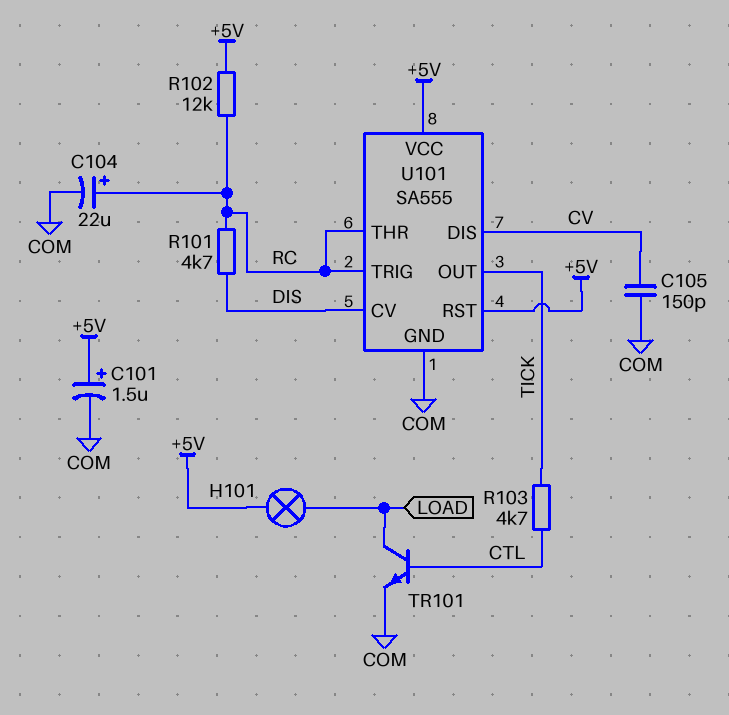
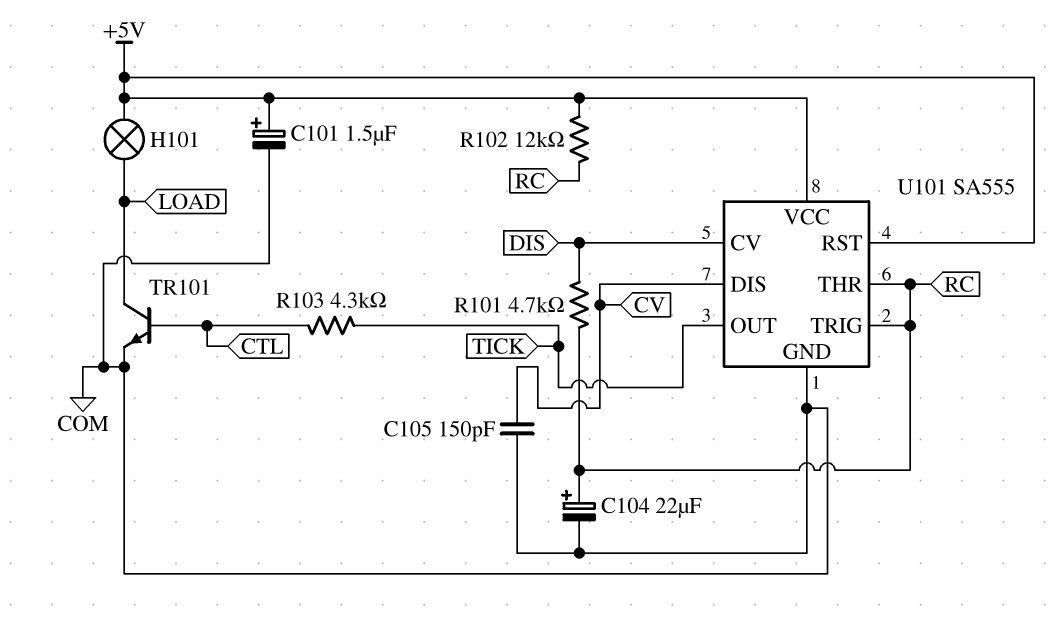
R103: 4.7k (CTL, TICK) -> 4.3k (CTL, TICK)

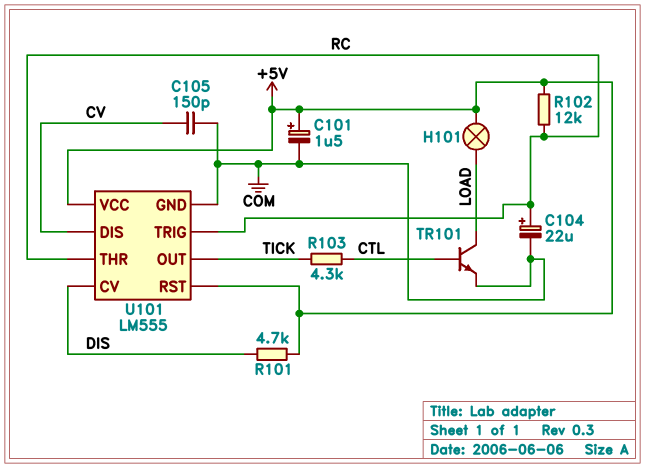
R101: 4.7k (DIS, RC) -> 4.7k (+5V, DIS)
U101: SA555 -> LM555

